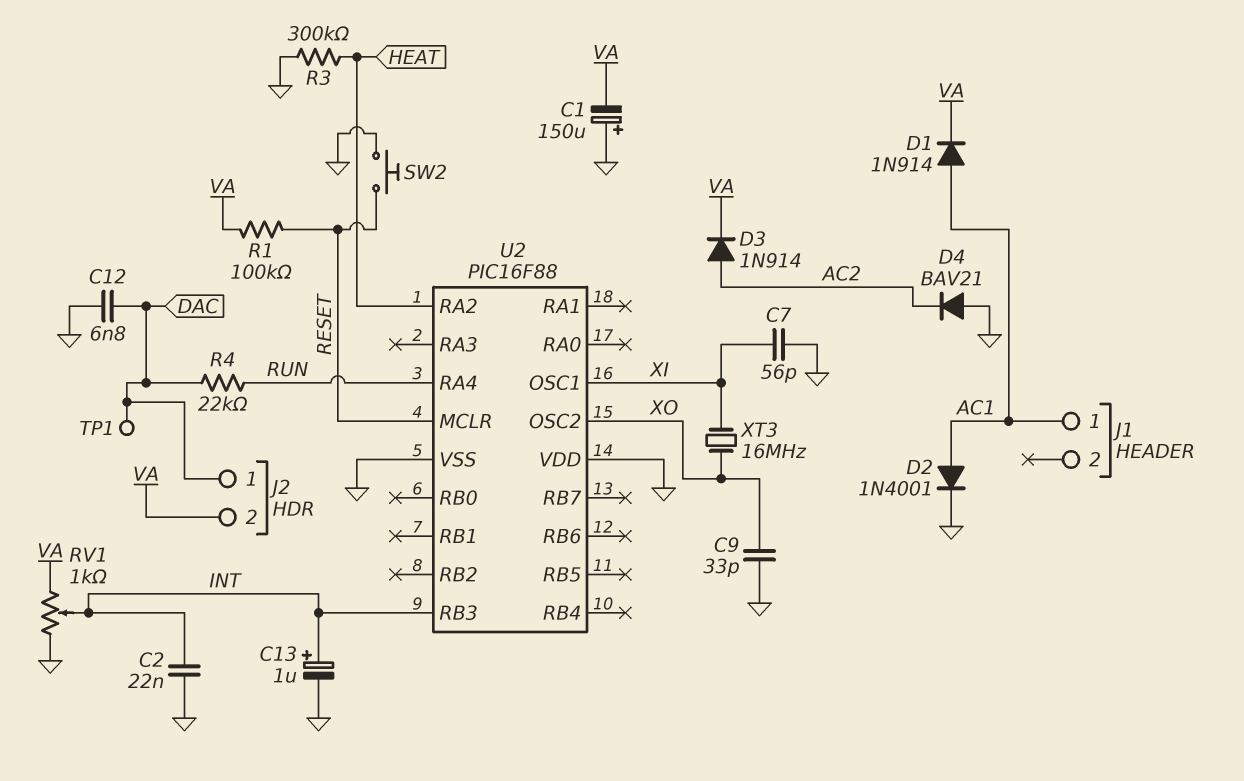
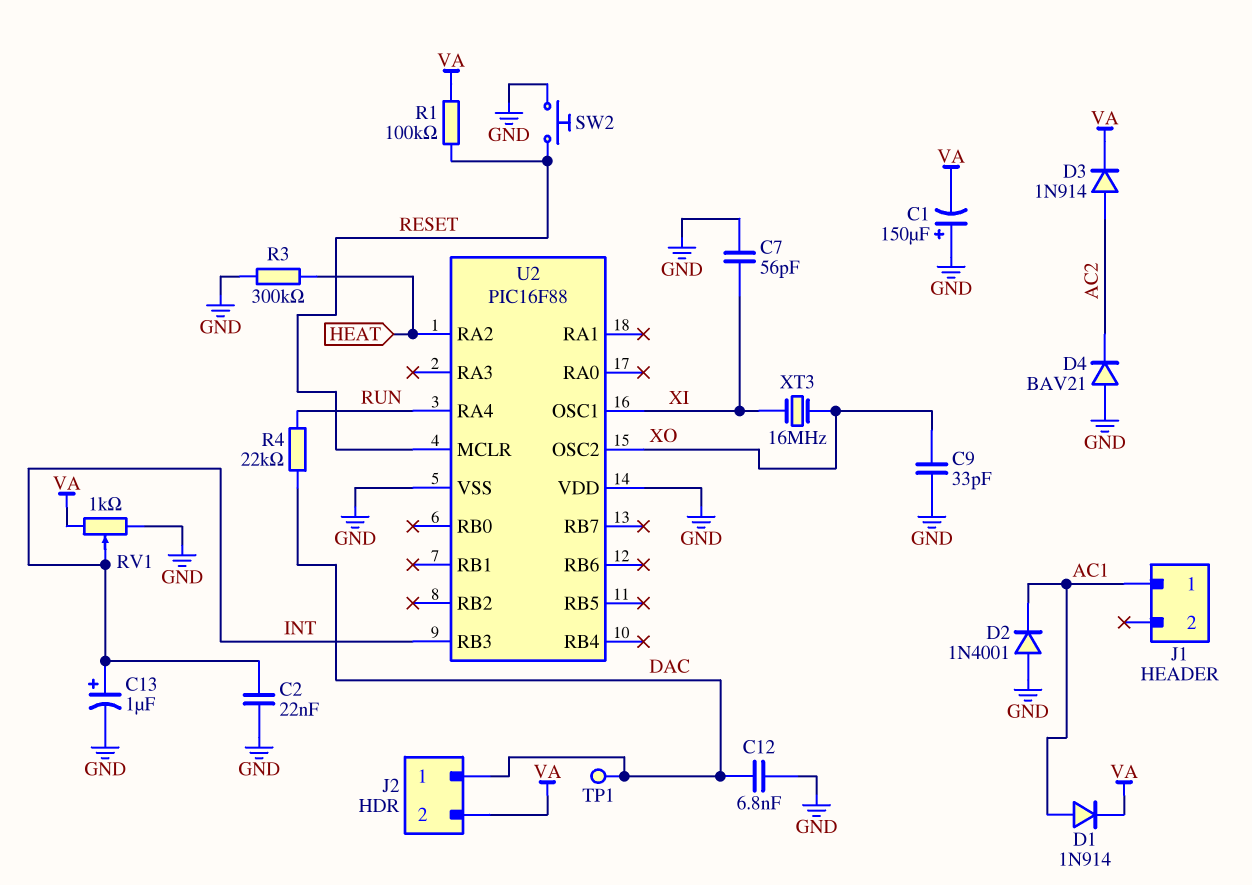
D2: diode 1N4001 (A AC1, K GND) -> diode 1N4001 (A GND, K AC1)

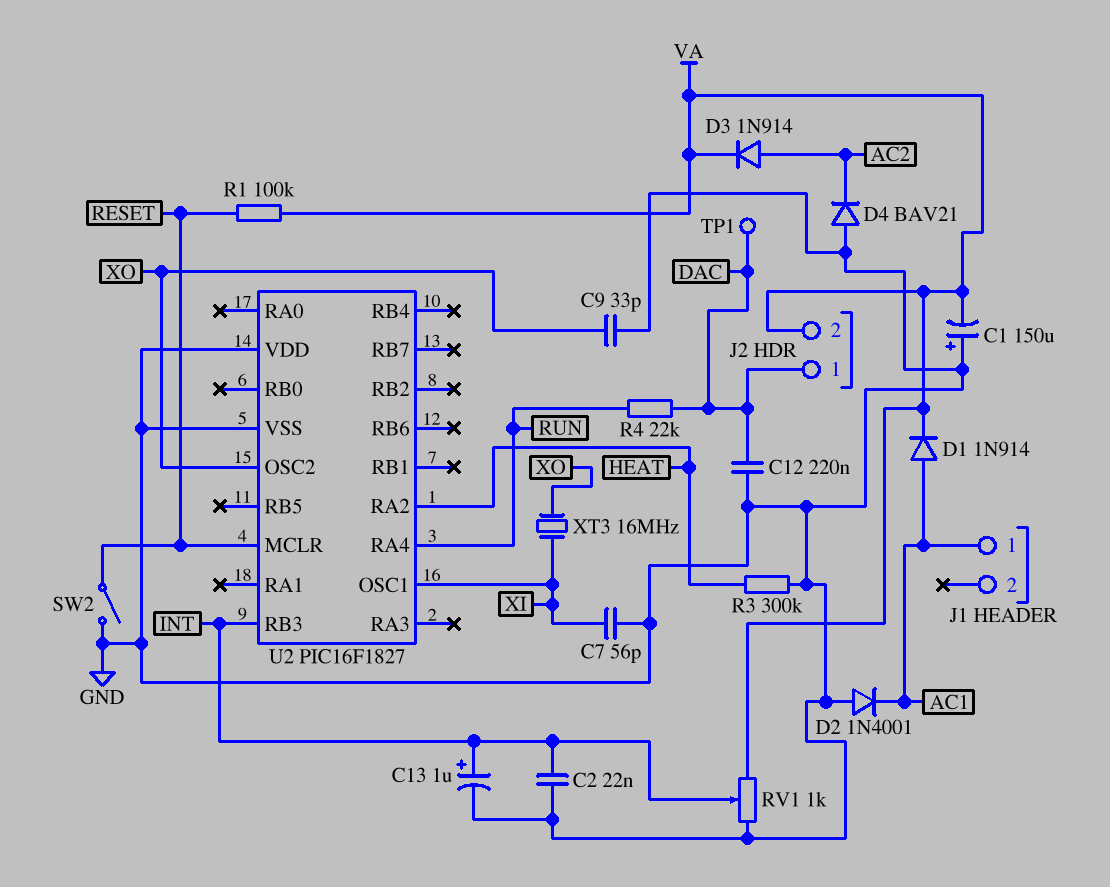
C12: 6.8nF (DAC, GND) -> 220nF (DAC, GND)
SW2: button (GND, RESET) -> switch (GND, RESET)
U2: PIC16F88 -> PIC16F1827

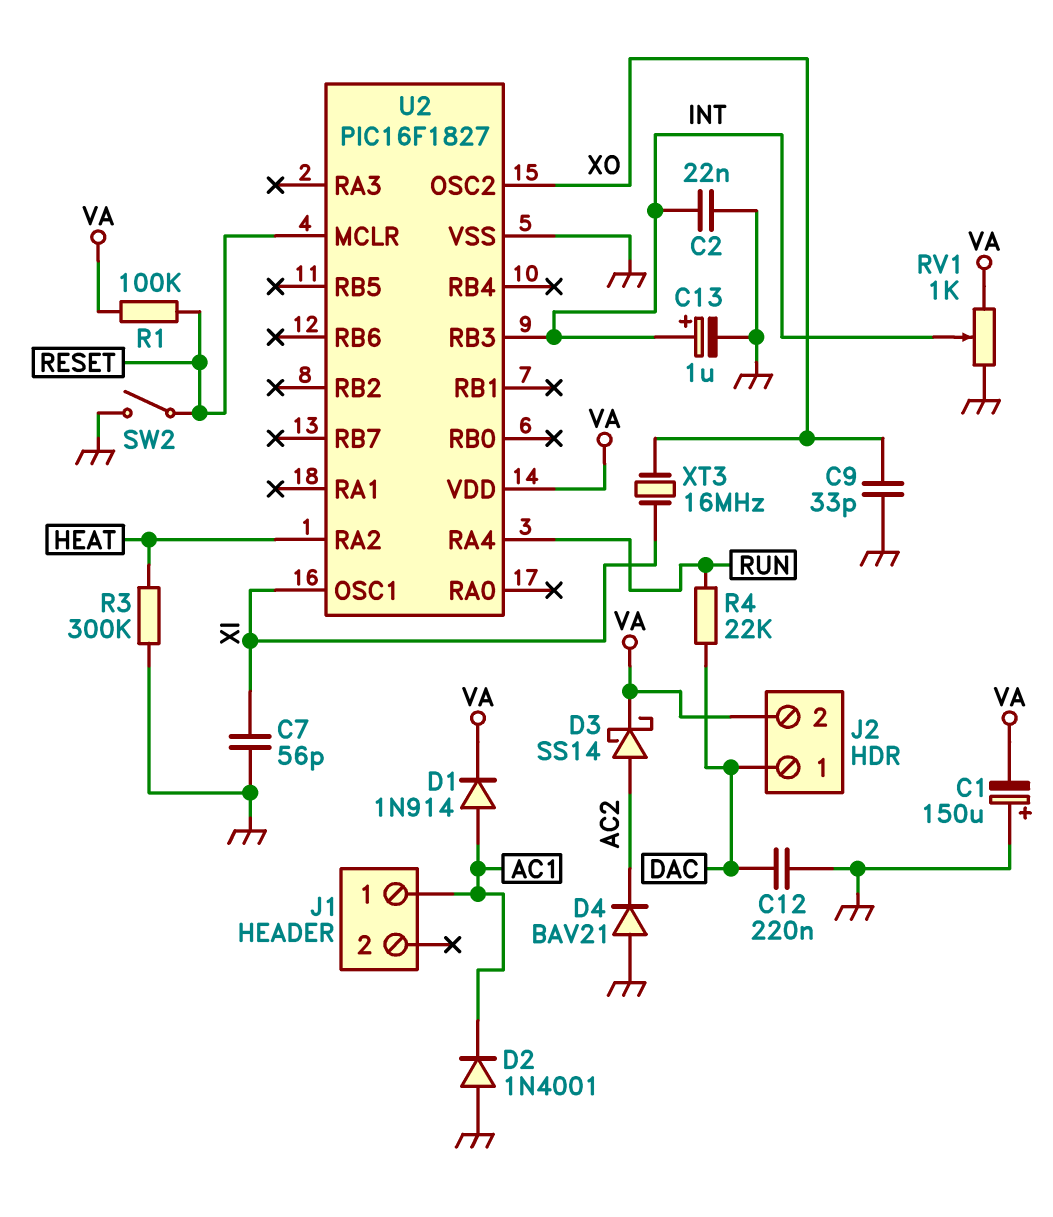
D3: diode 1N914 (A AC2, K VA) -> schottky SS14 (A AC2, K VA)
TP1: test point (DAC) -> none
U2 pin VDD: GND -> VA

